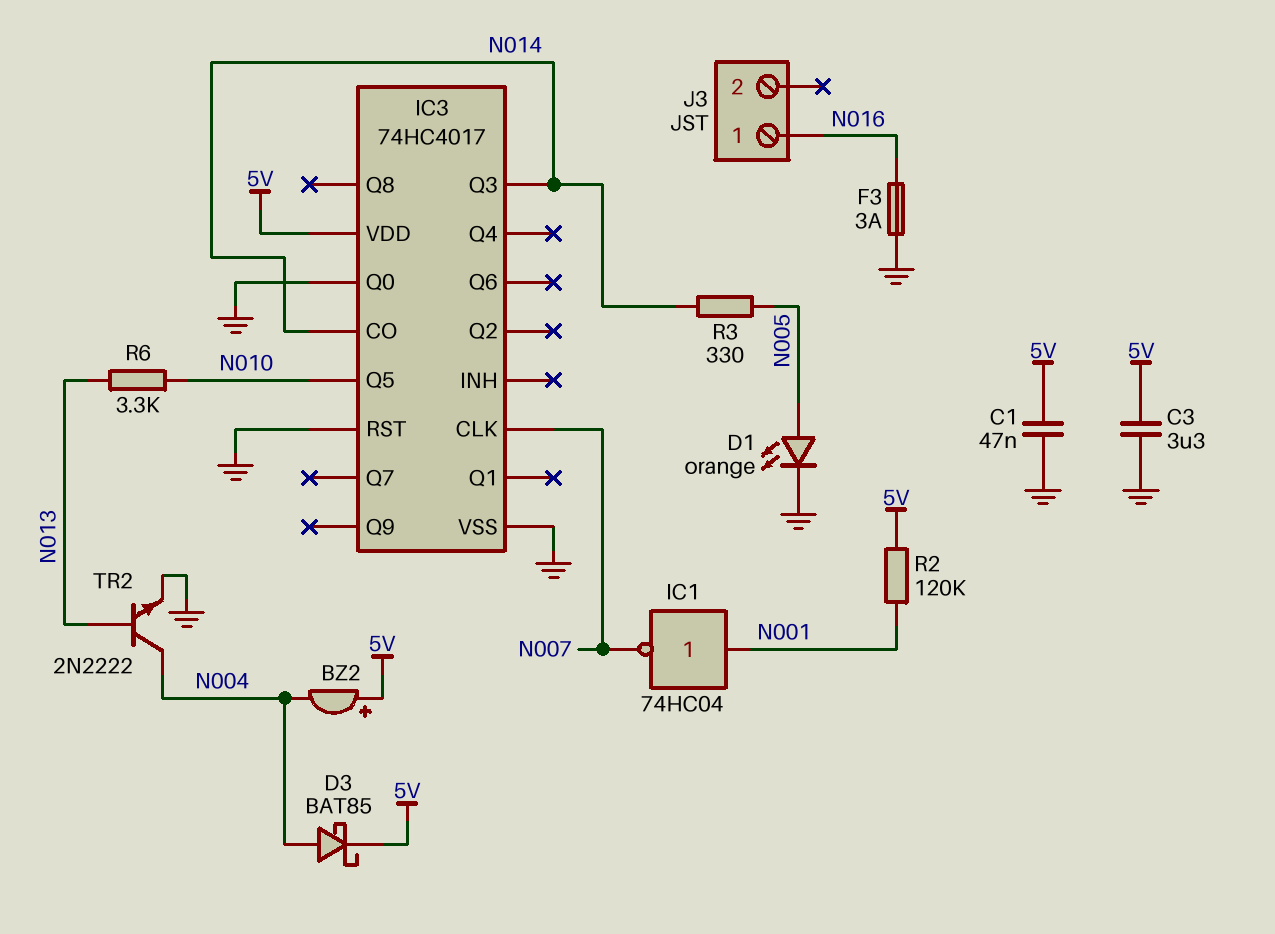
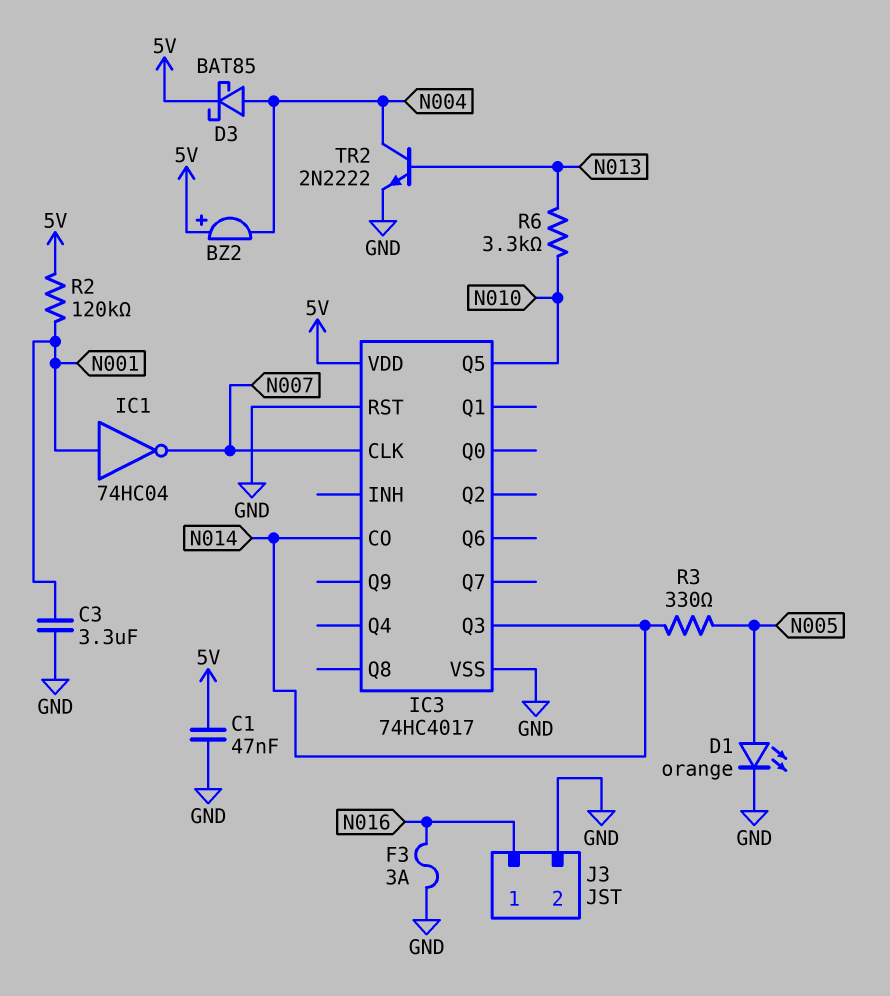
C3: 3.3uF (5V, GND) -> 3.3uF (GND, N001)
IC3 pin Q0: GND -> none
J3 pin 2: none -> GND

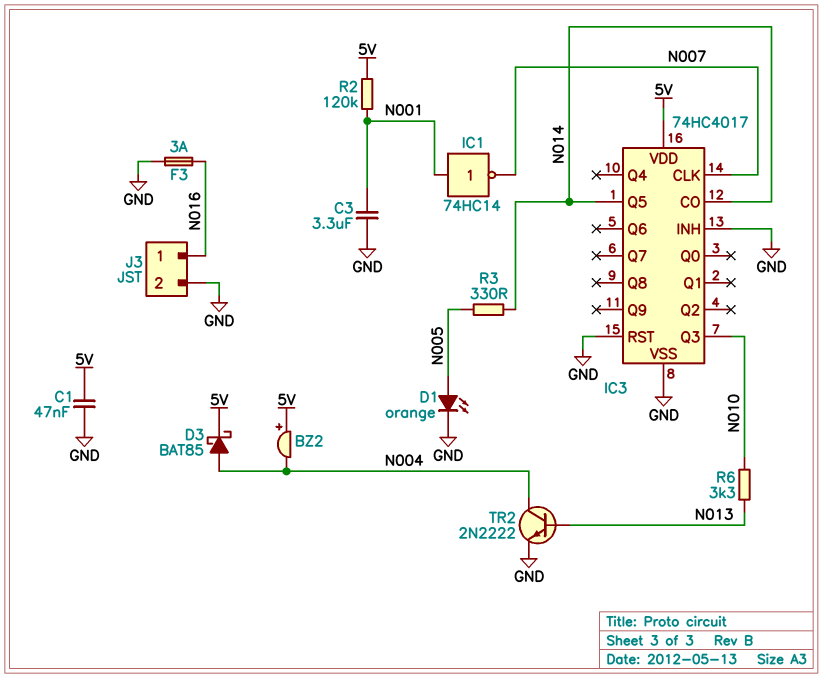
IC1: NOT 74HC04 (in N001, out N007) -> NOT 74HC14 (in N001, out N007)
IC3 pin INH: none -> GND
IC3 pin Q3: N014 -> N010
IC3 pin Q5: N010 -> N014

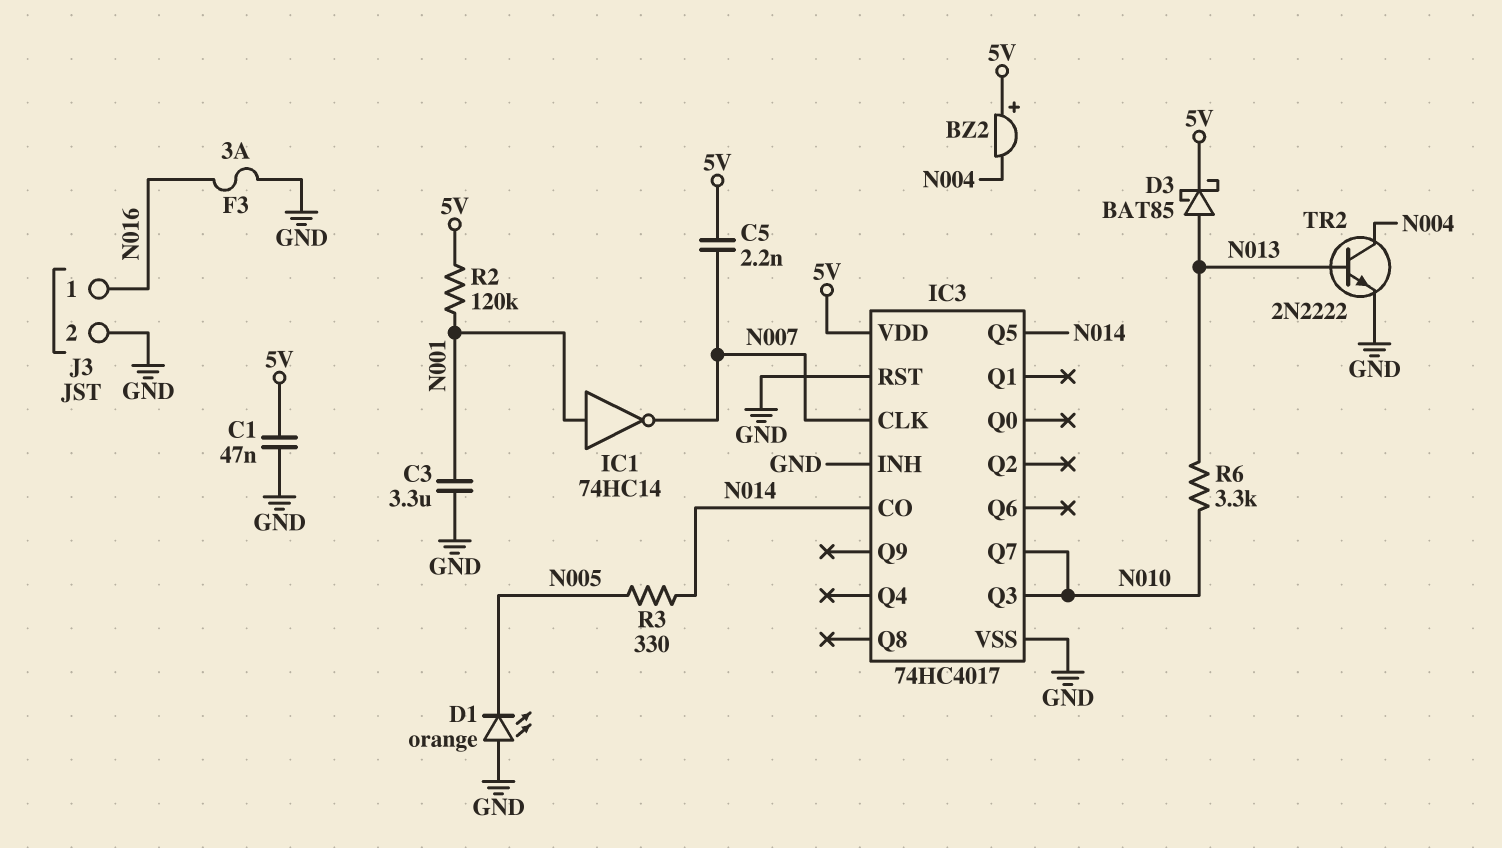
C5: none -> 2.2nF (5V, N007)
D1: LED orange (A N005, K GND) -> LED orange (A GND, K N005)
D3: schottky BAT85 (A N004, K 5V) -> schottky BAT85 (A N013, K 5V)
IC3 pin Q7: none -> N010

